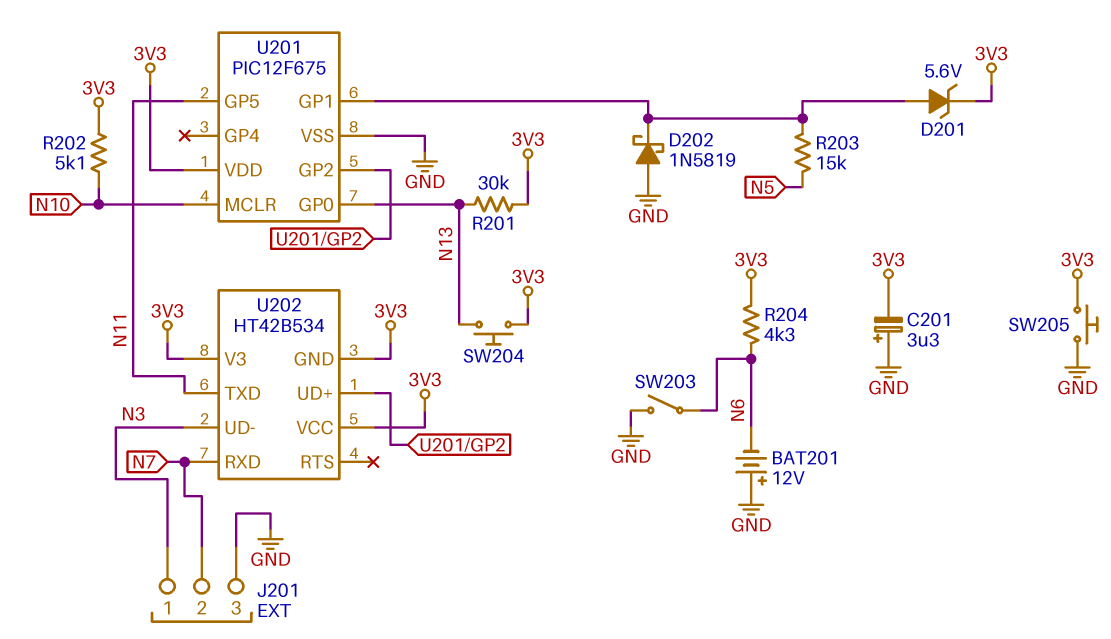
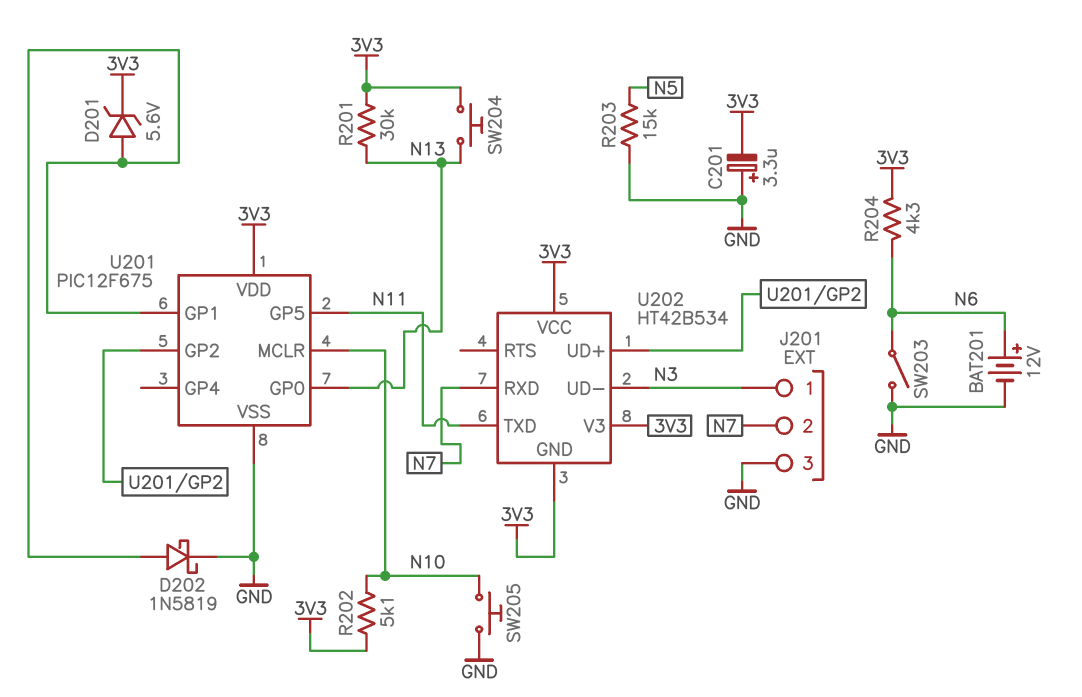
BAT201: 12V (plus GND, minus N6) -> 12V (plus N6, minus GND)
D202: schottky 1N5819 (A GND, K U201/GP1) -> schottky 1N5819 (A U201/GP1, K GND)
R203: 15k (N5, U201/GP1) -> 15k (GND, N5)
SW205: button (3V3, GND) -> button (GND, N10)

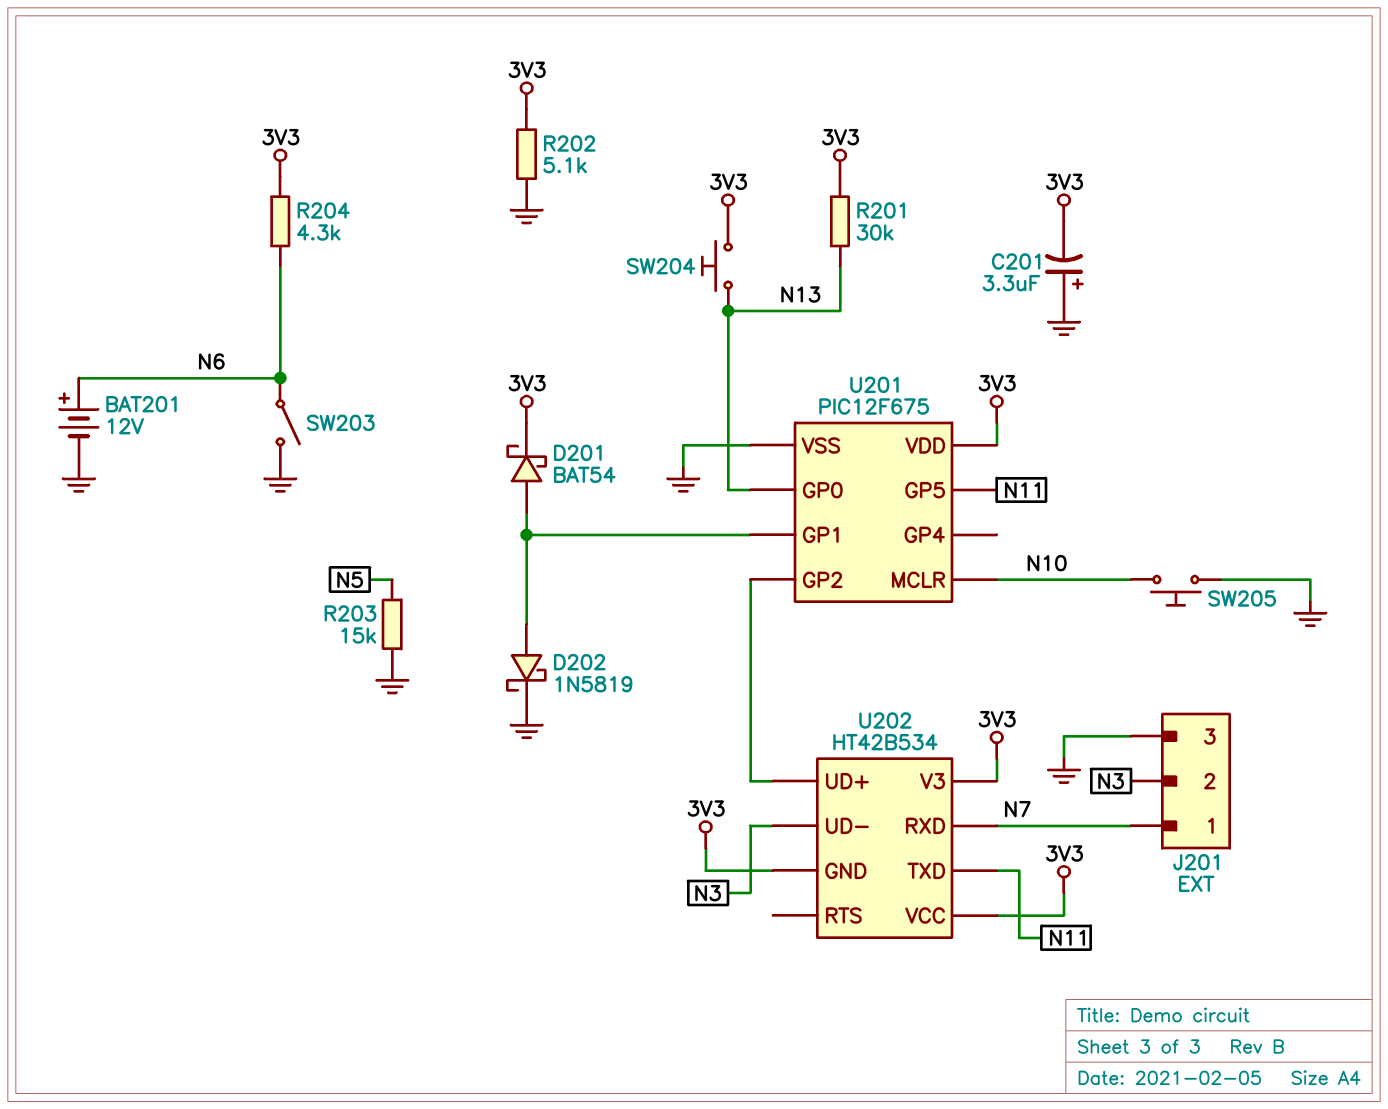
D201: zener 5.6V (A U201/GP1, K 3V3) -> schottky BAT54 (A U201/GP1, K 3V3)
J201 pin 1: N3 -> N7
J201 pin 2: N7 -> N3
R202: 5.1k (3V3, N10) -> 5.1k (3V3, GND)

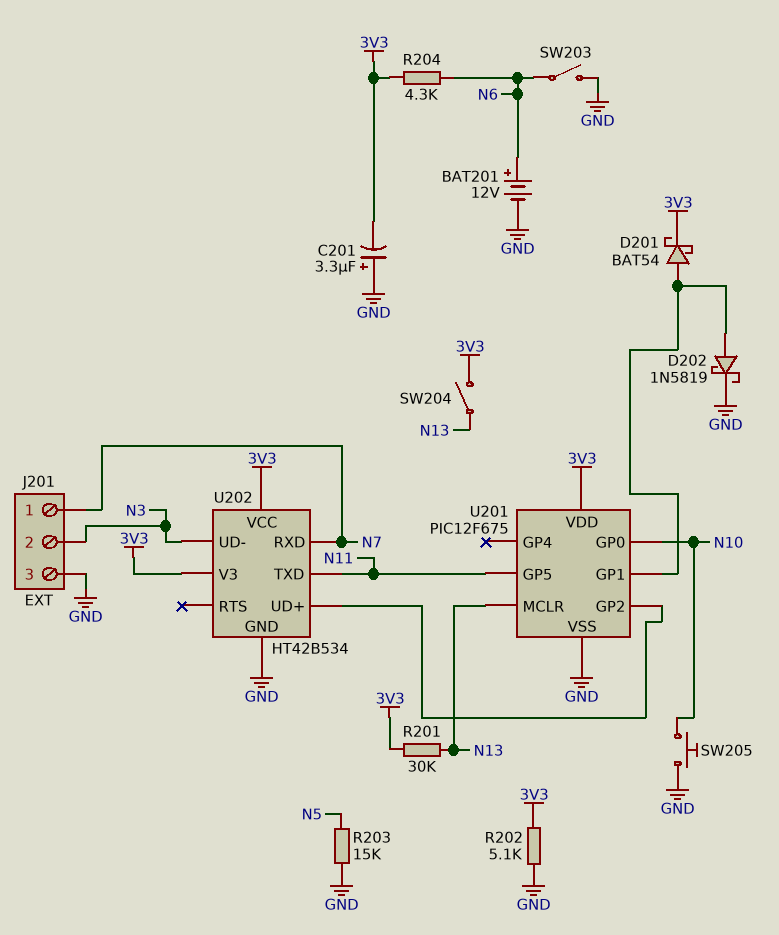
SW204: button (3V3, N13) -> switch (3V3, N13)
U201 pin GP0: N13 -> N10
U201 pin MCLR: N10 -> N13
U202 pin GND: 3V3 -> GND

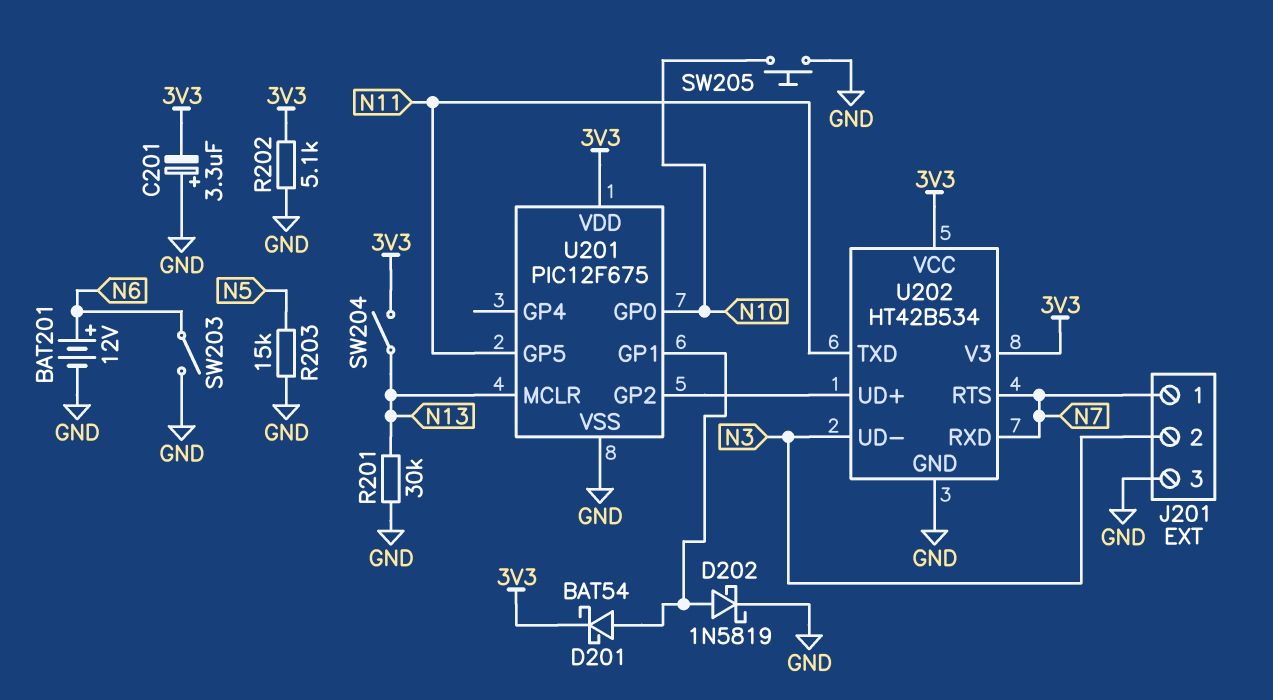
R201: 30k (3V3, N13) -> 30k (GND, N13)
R204: 4.3k (3V3, N6) -> none
U202 pin RTS: none -> N7

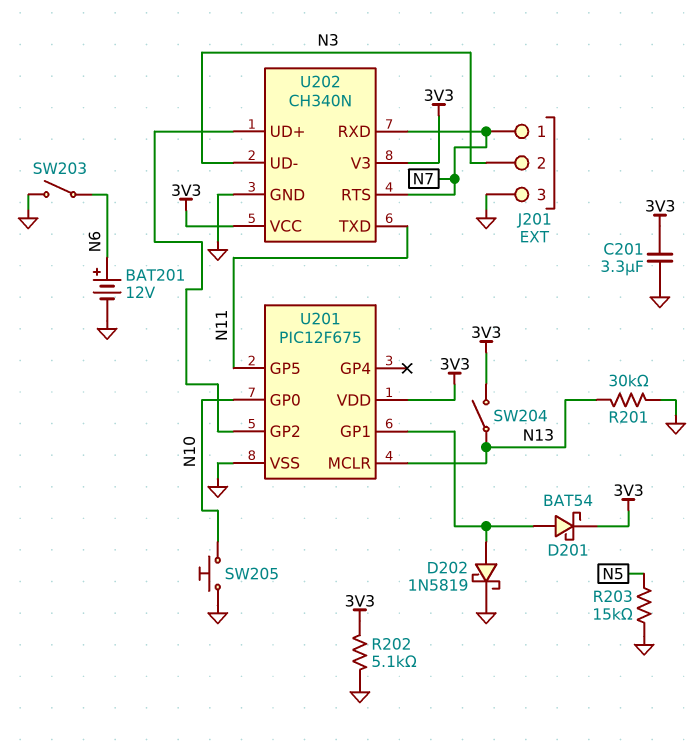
C201: 3.3uF (plus GND, minus 3V3) -> 3.3uF (3V3, GND)
U202: HT42B534 -> CH340N

